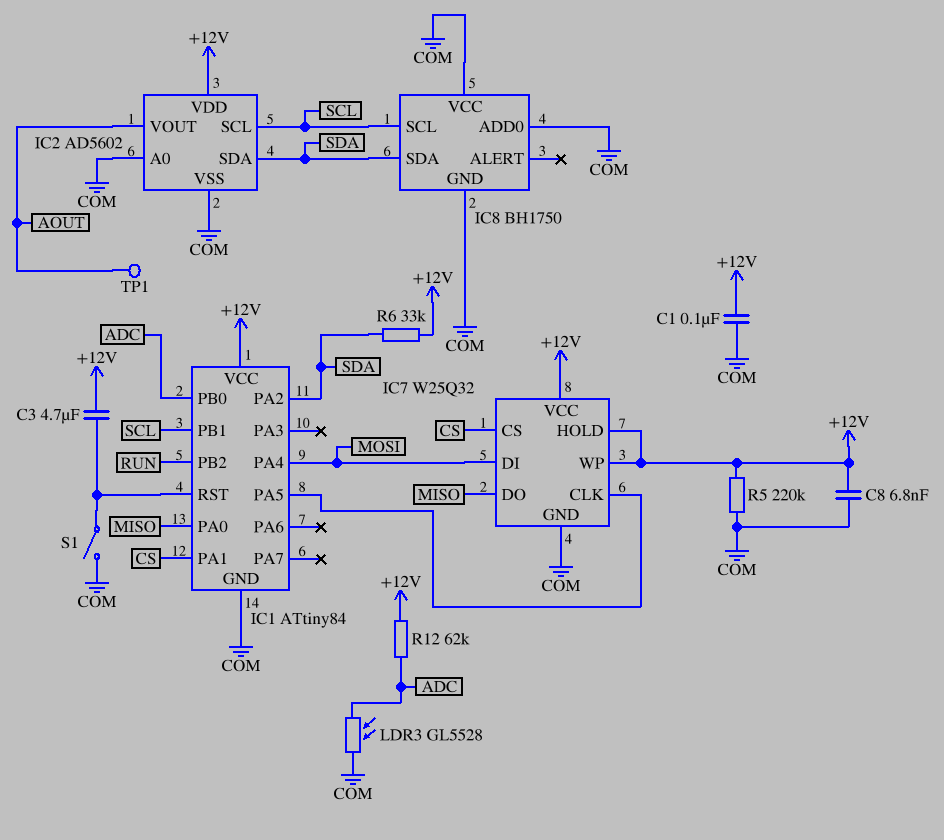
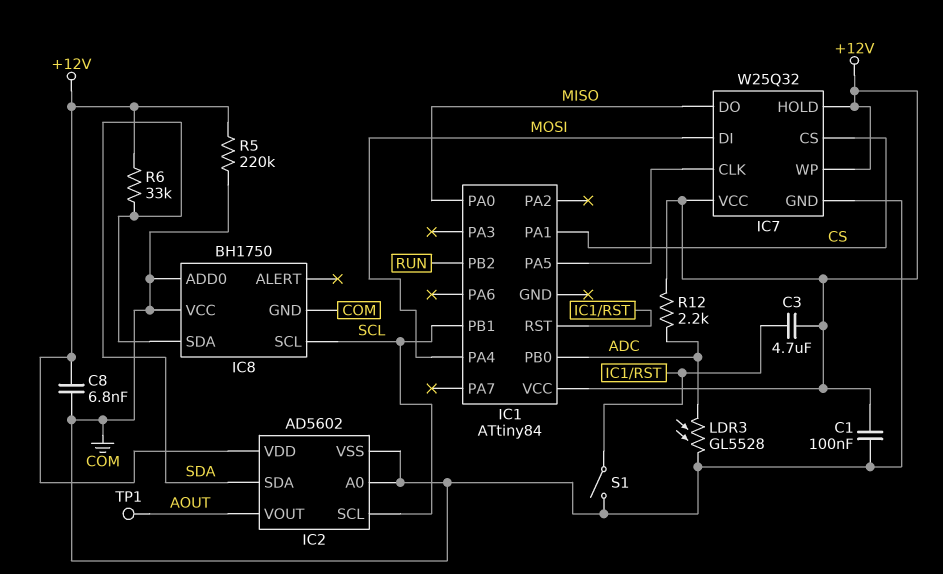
IC1 pin GND: COM -> none
IC1 pin PA2: SDA -> none
R12: 62k (+12V, ADC) -> 2.2k (+12V, ADC)

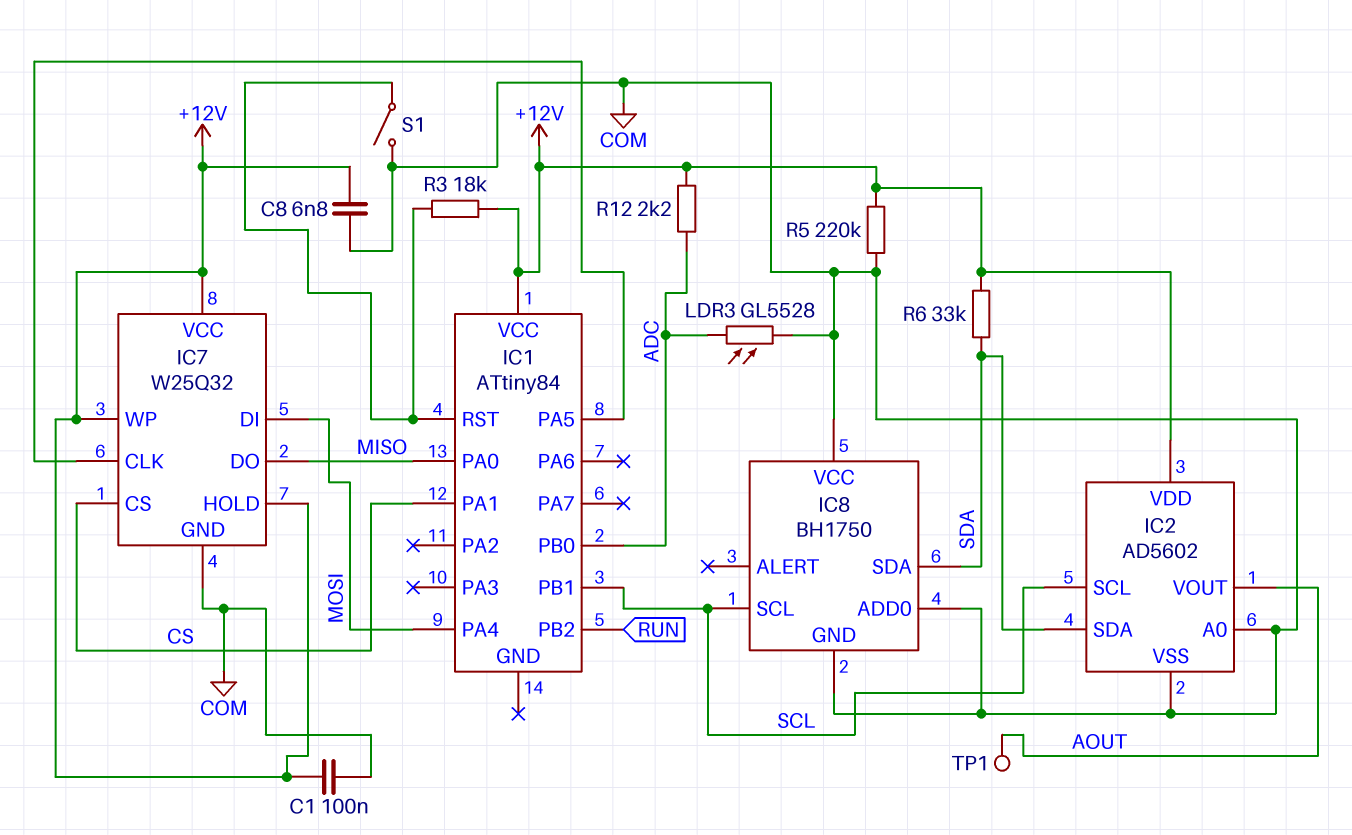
C3: 4.7uF (+12V, IC1/RST) -> none
R3: none -> 18k (+12V, IC1/RST)

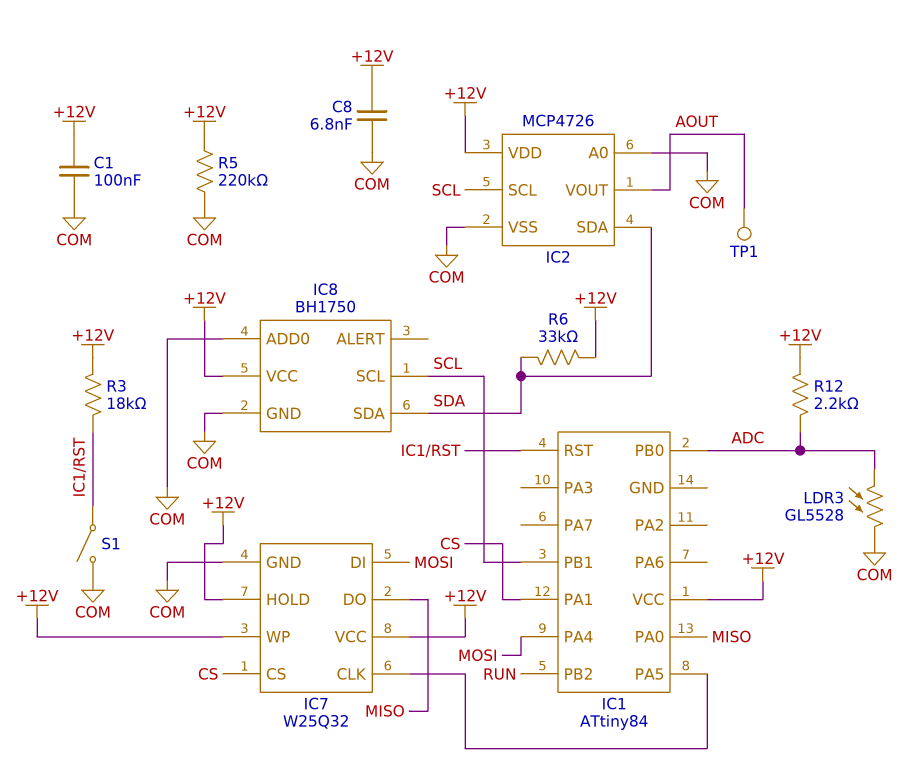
IC2: AD5602 -> MCP4726
IC8 pin VCC: COM -> +12V

